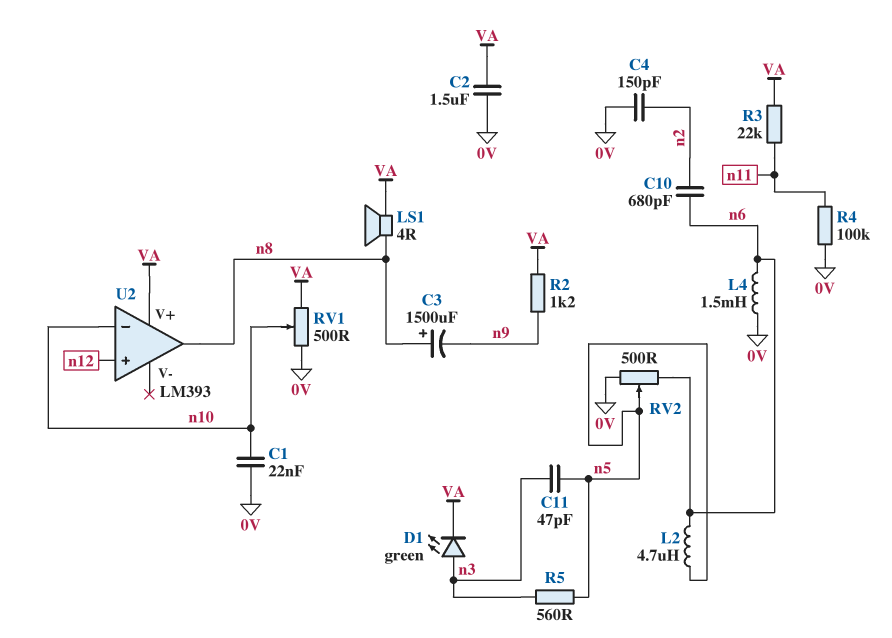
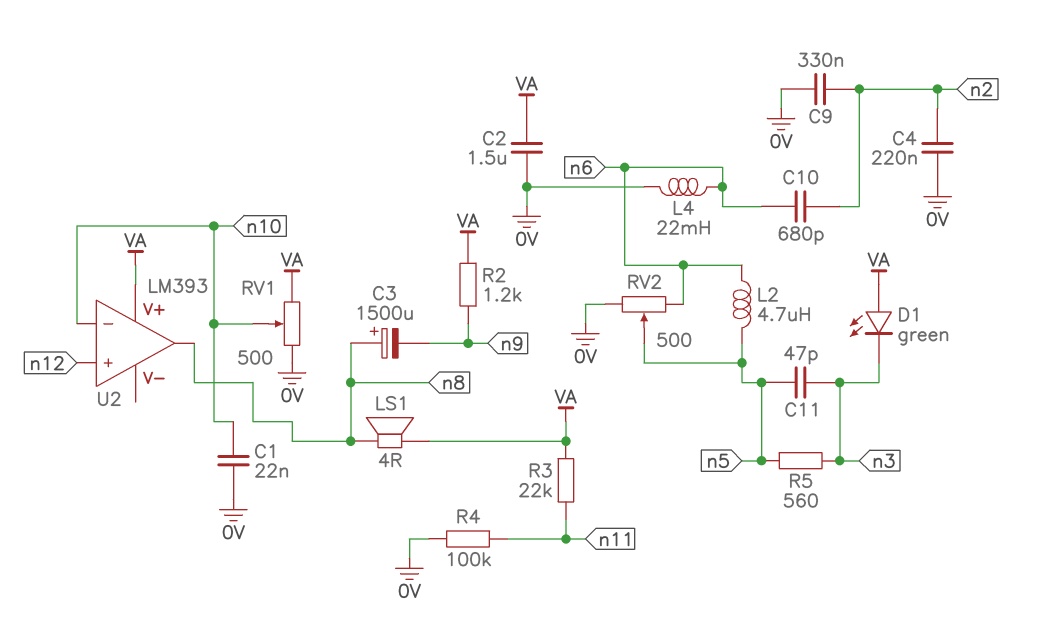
C4: 150pF (0V, n2) -> 220nF (0V, n2)
C9: none -> 330nF (0V, n2)
D1: LED green (A n3, K VA) -> LED green (A VA, K n3)
L4: 1.5mH (0V, n6) -> 22mH (0V, n6)

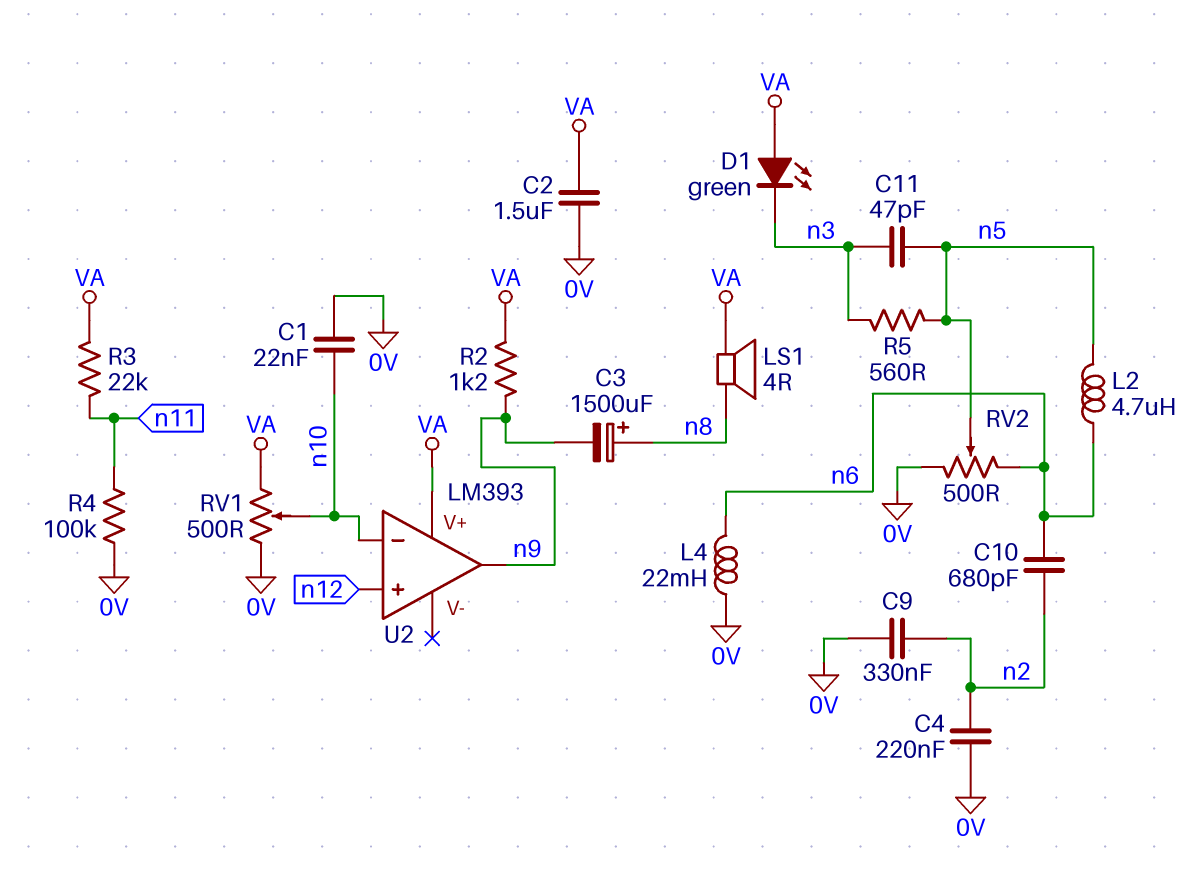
U2 pin out: n8 -> n9

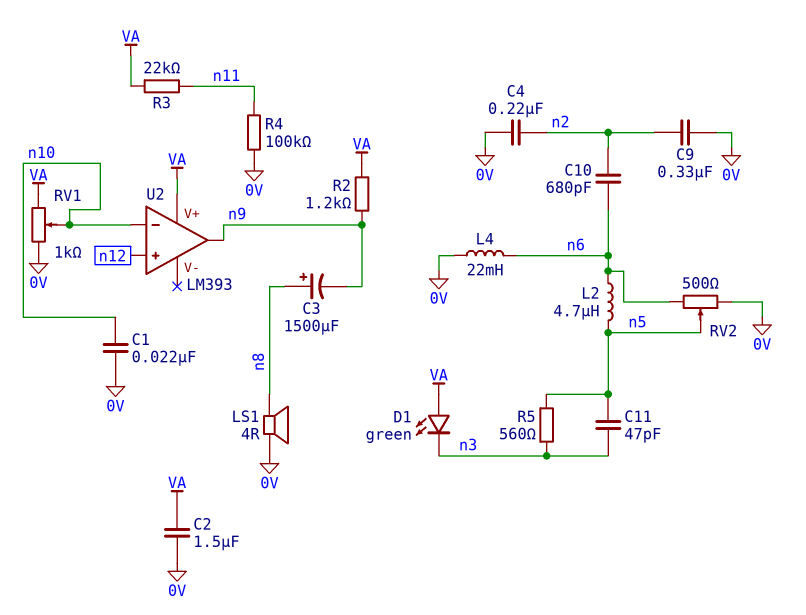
LS1: speaker 4R (VA, n8) -> speaker 4R (0V, n8)
RV1: 500 (0V, VA, wiper n10) -> 1k (0V, VA, wiper n10)

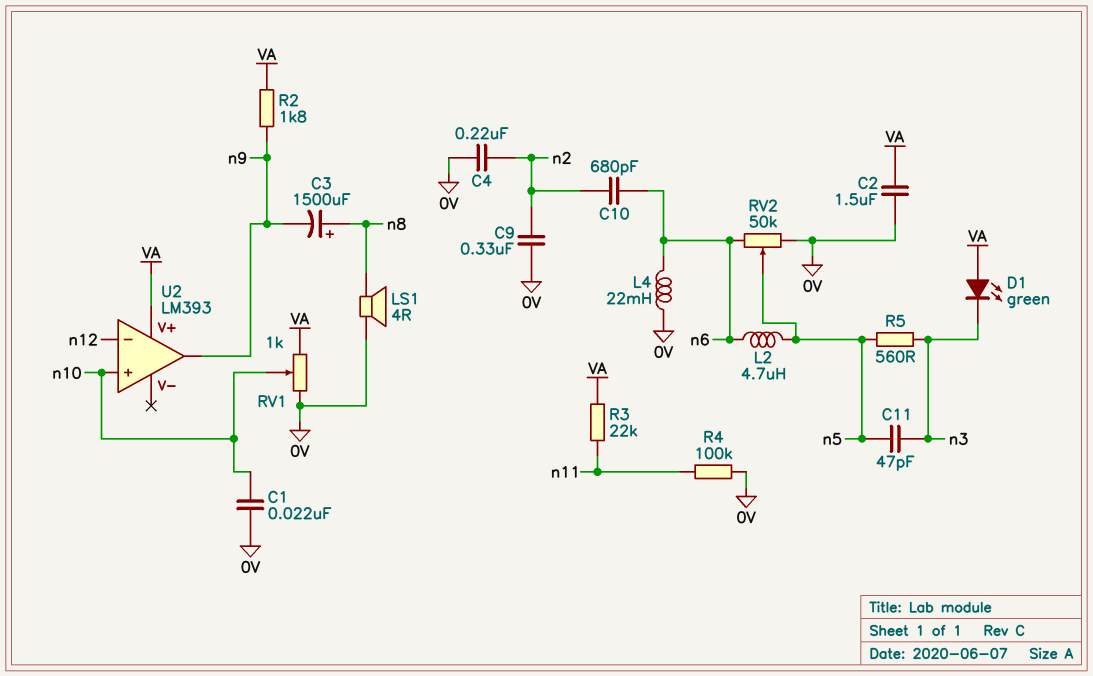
R2: 1.2k (VA, n9) -> 1.8k (VA, n9)
RV2: 500 (0V, n6, wiper n5) -> 50k (0V, n6, wiper n5)
U2 pin in+: n12 -> n10
U2 pin in-: n10 -> n12

